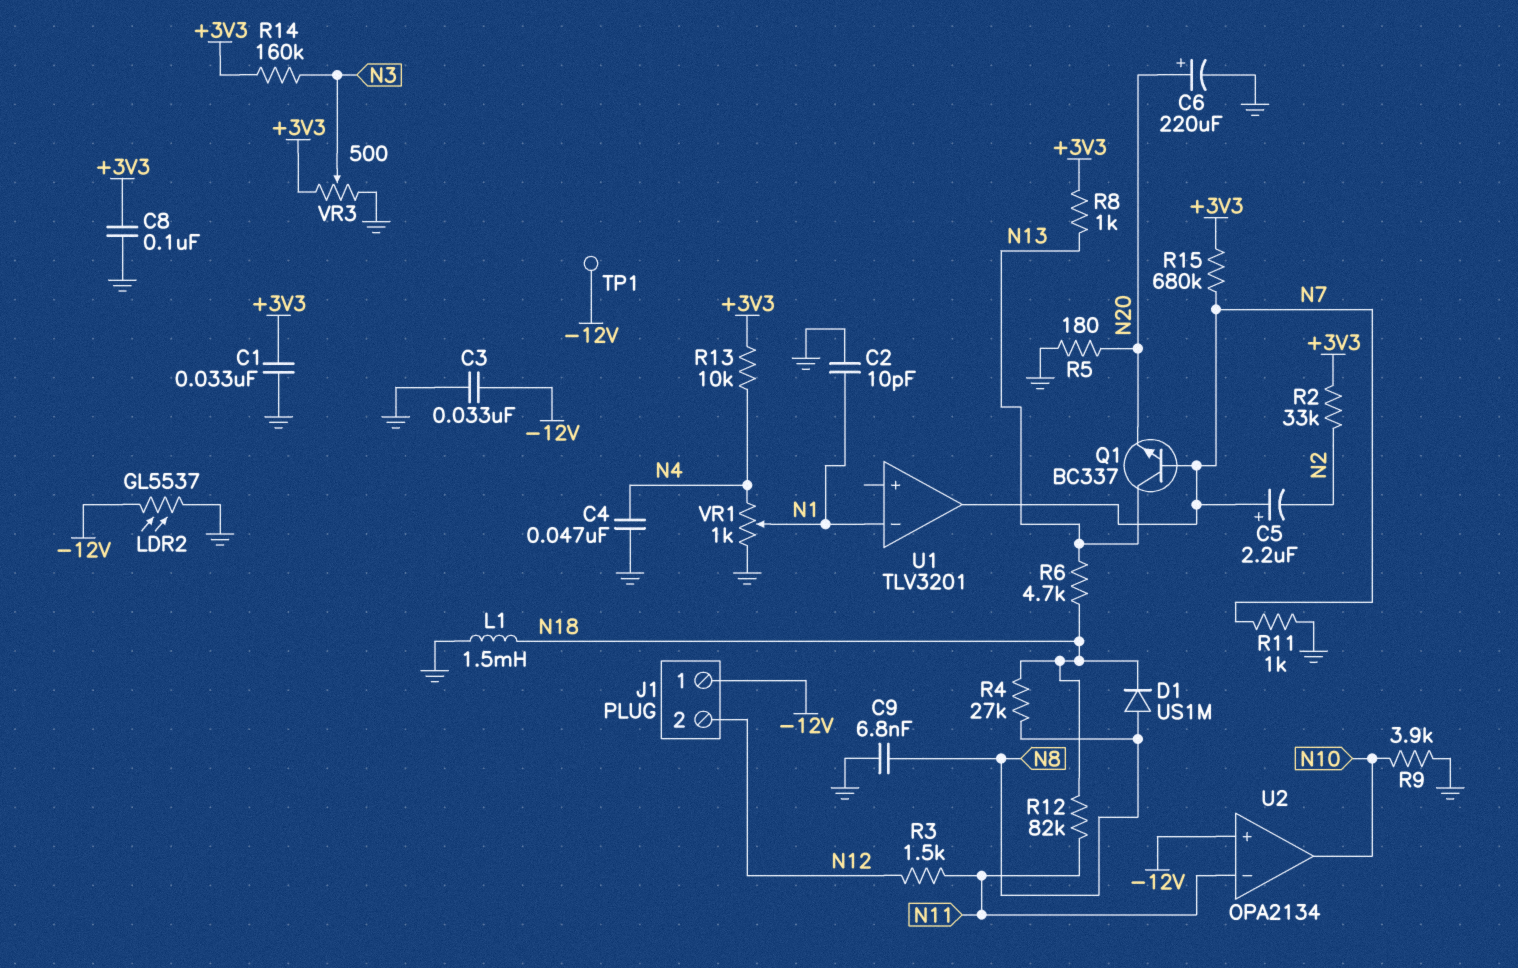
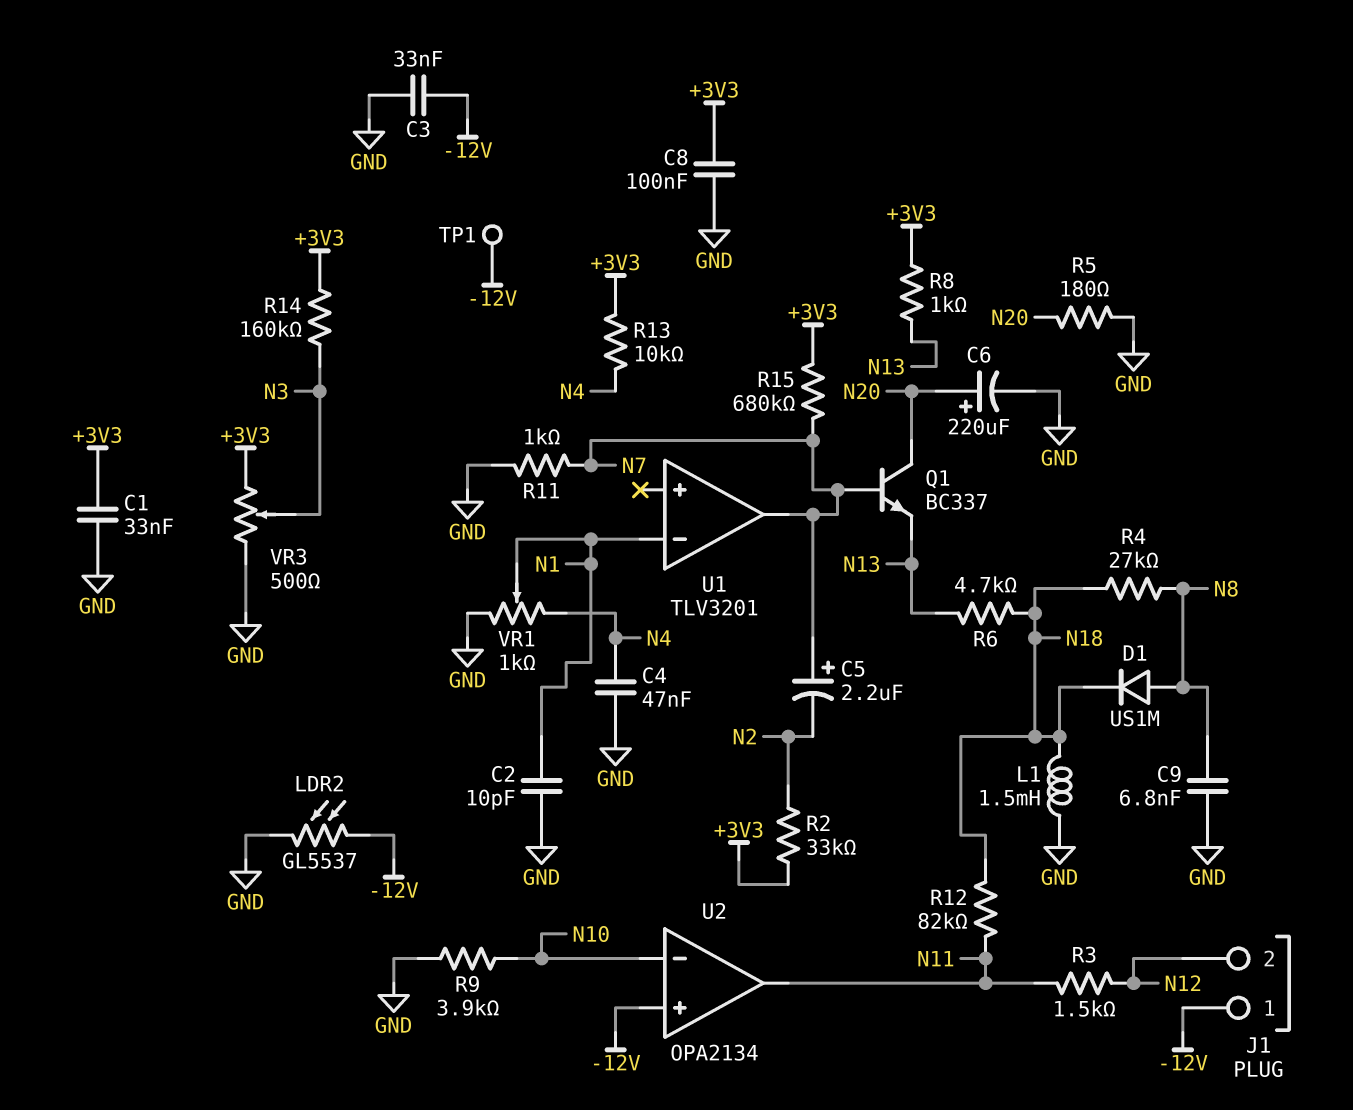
Q1: NPN BC337 (B N7, C N13, E N20) -> NPN BC337 (B N7, C N20, E N13)
U2 pin in-: N11 -> N10
U2 pin out: N10 -> N11

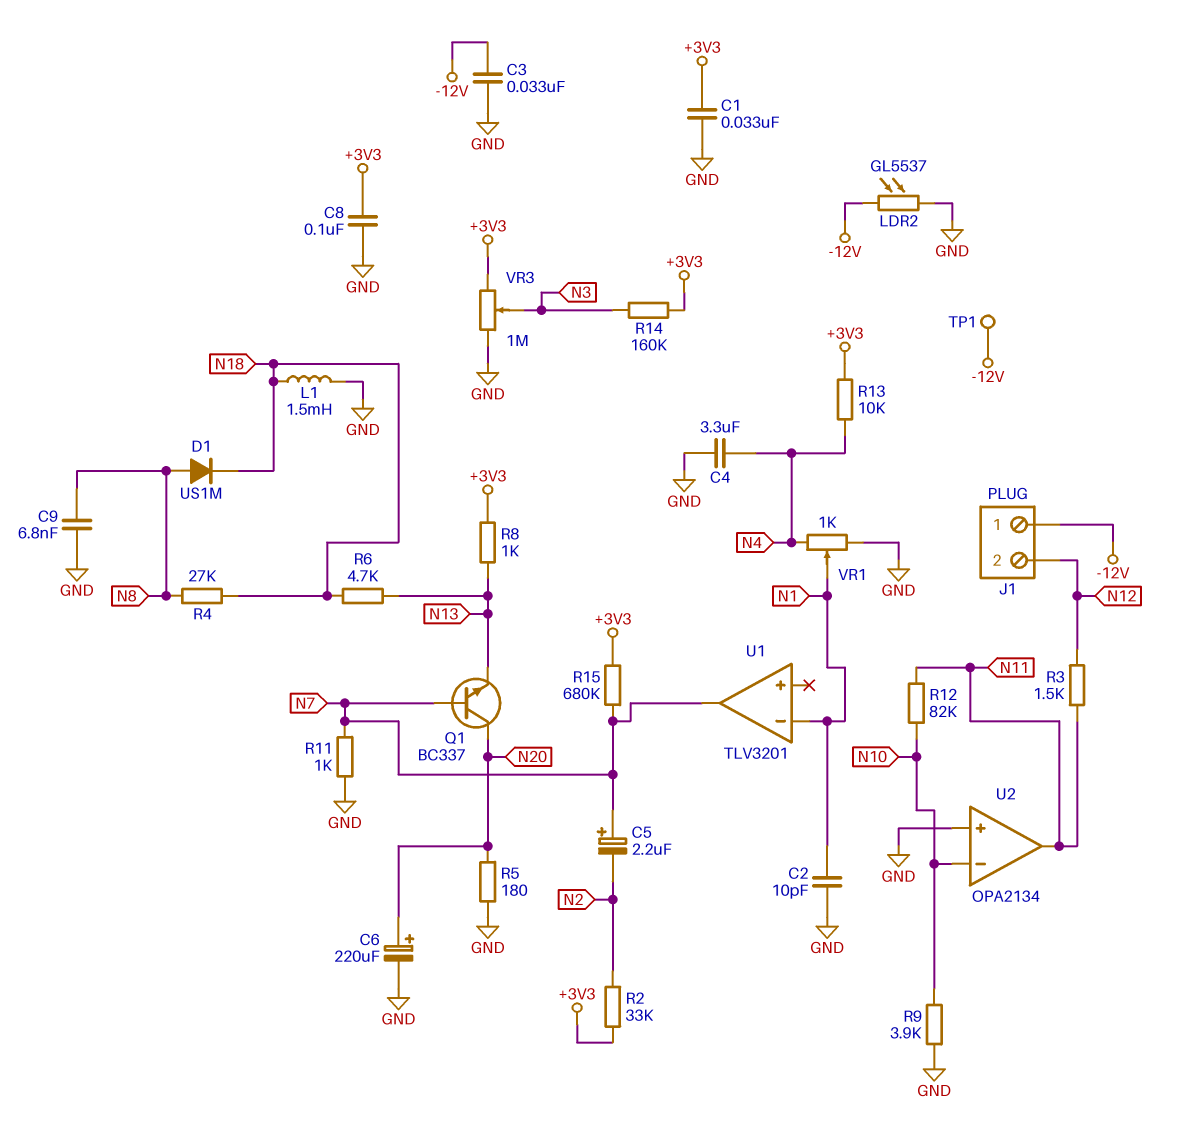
C4: 47nF (GND, N4) -> 3.3uF (GND, N4)
R12: 82k (N11, N18) -> 82k (N10, N11)
U2 pin in+: -12V -> GND
VR3: 500 (+3V3, GND, wiper N3) -> 1M (+3V3, GND, wiper N3)

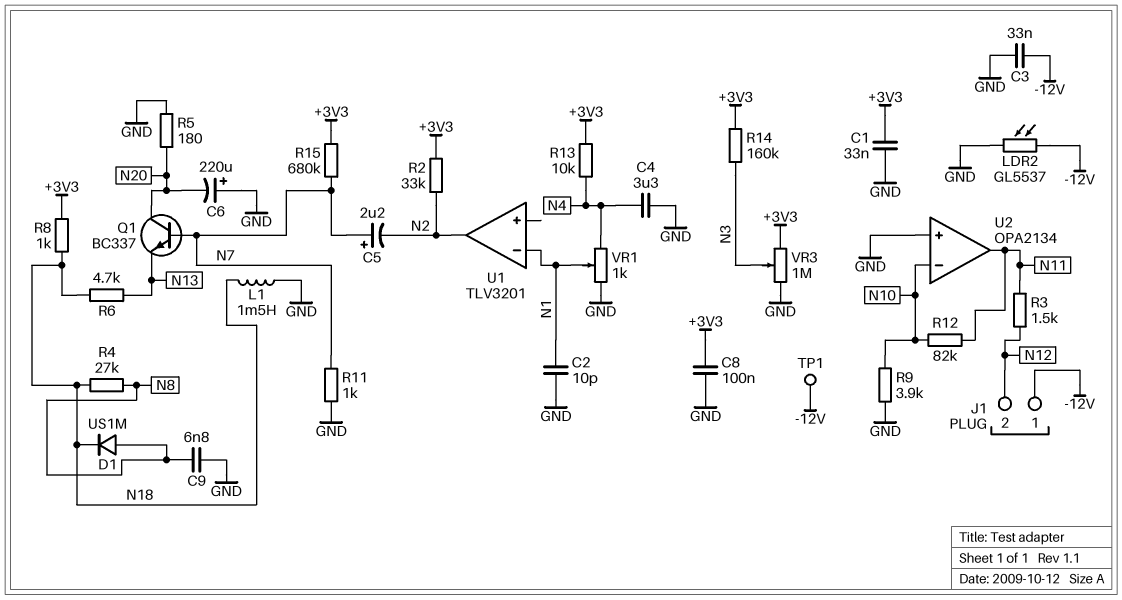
C6: 220uF (plus N20, minus GND) -> 220uF (plus GND, minus N20)
R8: 1k (+3V3, N13) -> 1k (+3V3, N18)
U1 pin out: N7 -> N2

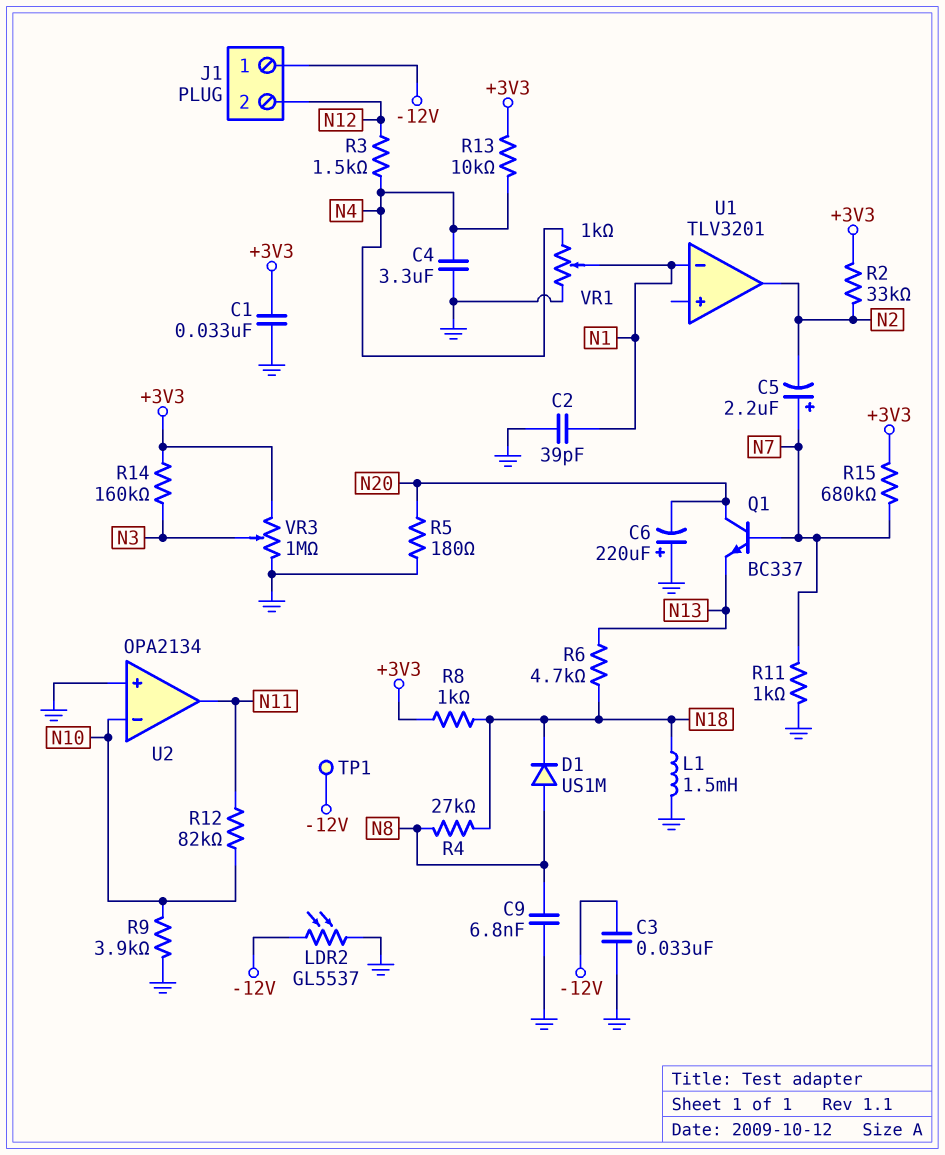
C2: 10pF (GND, N1) -> 39pF (GND, N1)
C8: 100nF (+3V3, GND) -> none
R3: 1.5k (N11, N12) -> 1.5k (N4, N12)

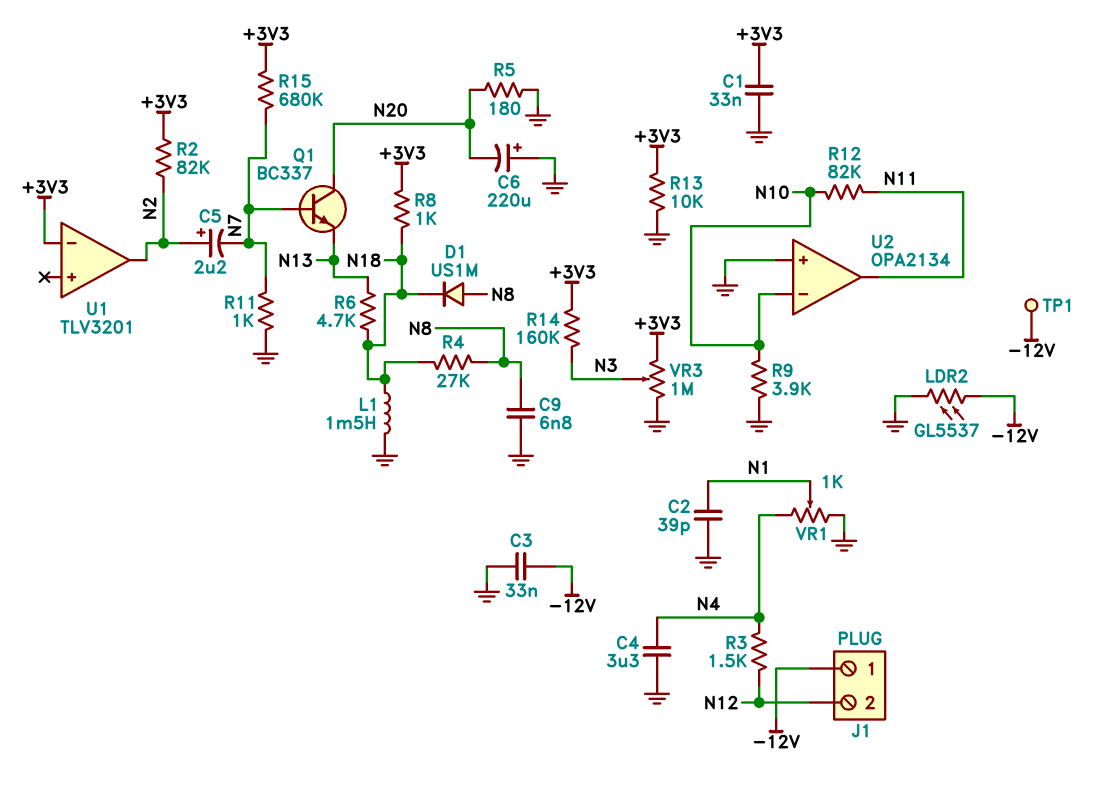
C5: 2.2uF (plus N7, minus N2) -> 2.2uF (plus N2, minus N7)
R2: 33k (+3V3, N2) -> 82k (+3V3, N2)
R13: 10k (+3V3, N4) -> 10k (+3V3, GND)
U1 pin in-: N1 -> +3V3

